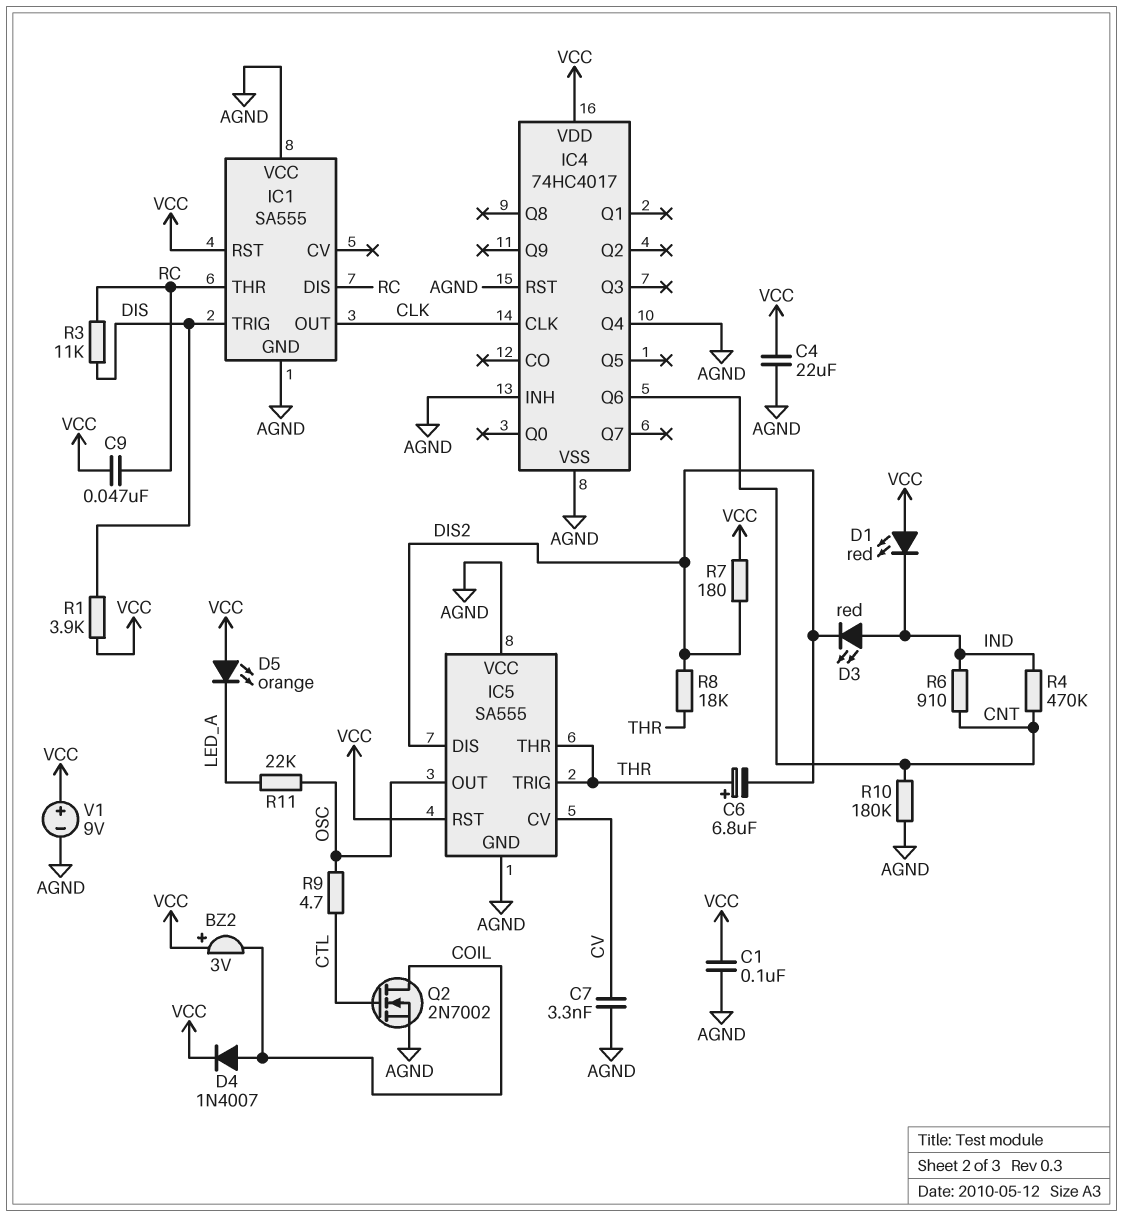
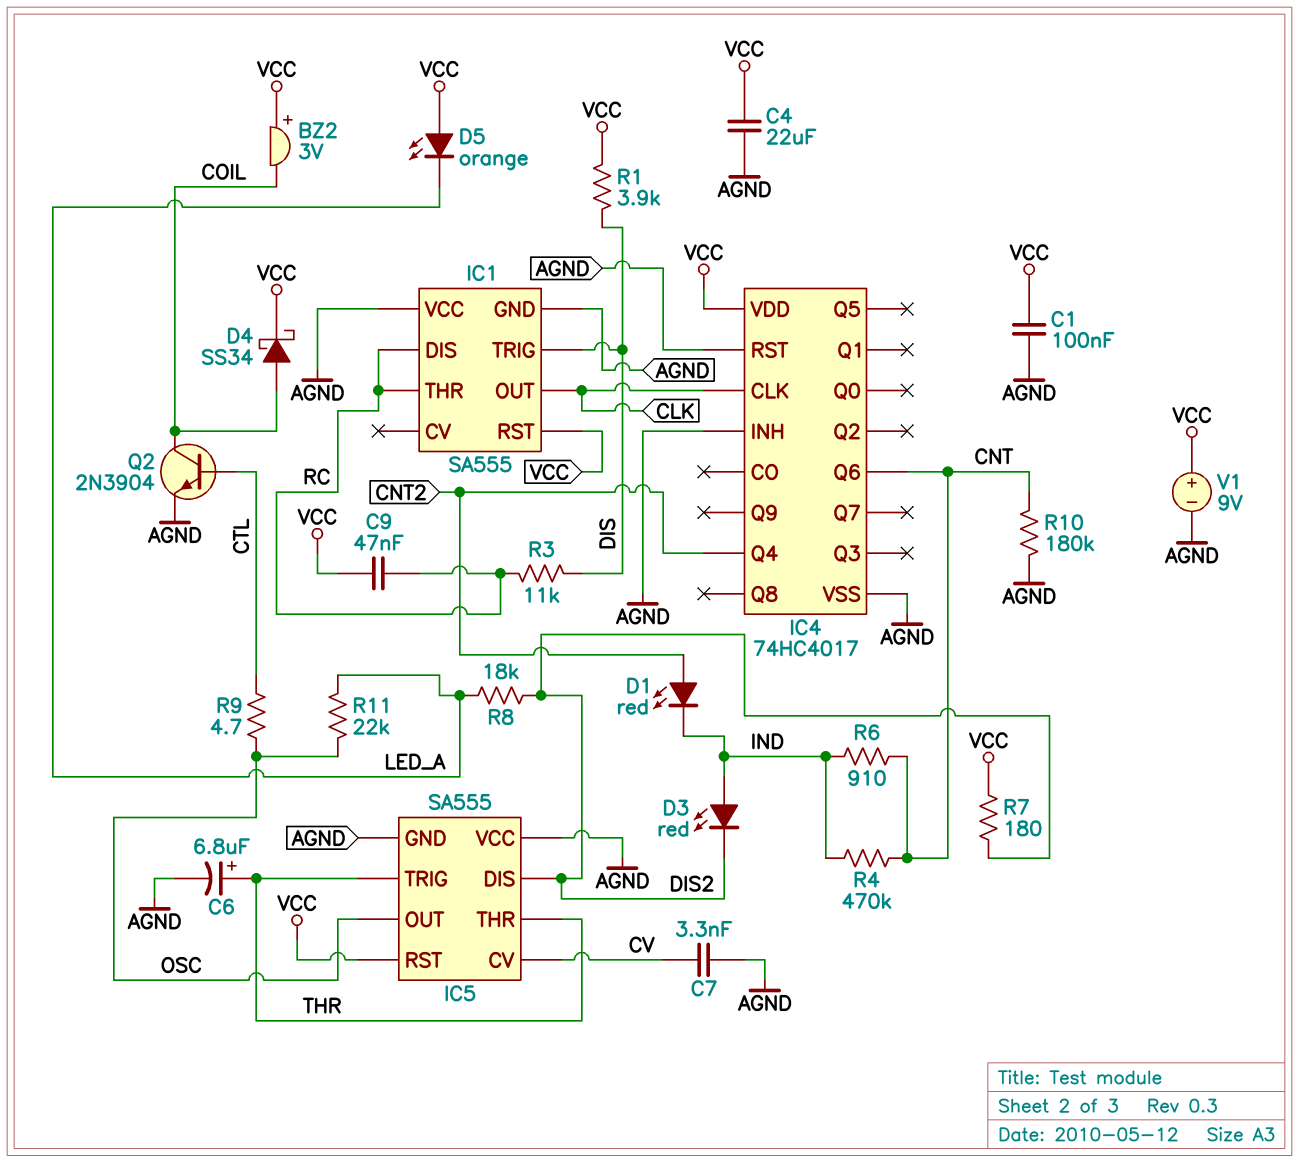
C6: 6.8uF (plus THR, minus DIS2) -> 6.8uF (plus THR, minus AGND)
D1: LED red (A VCC, K IND) -> LED red (A CNT2, K IND)
D4: diode 1N4007 (A COIL, K VCC) -> schottky SS34 (A COIL, K VCC)
IC4 pin Q4: AGND -> CNT2
Q2: NMOS 2N7002 (G CTL, D COIL, S AGND) -> NPN 2N3904 (B CTL, C COIL, E AGND)
R8: 18k (DIS2, THR) -> 18k (DIS2, LED_A)

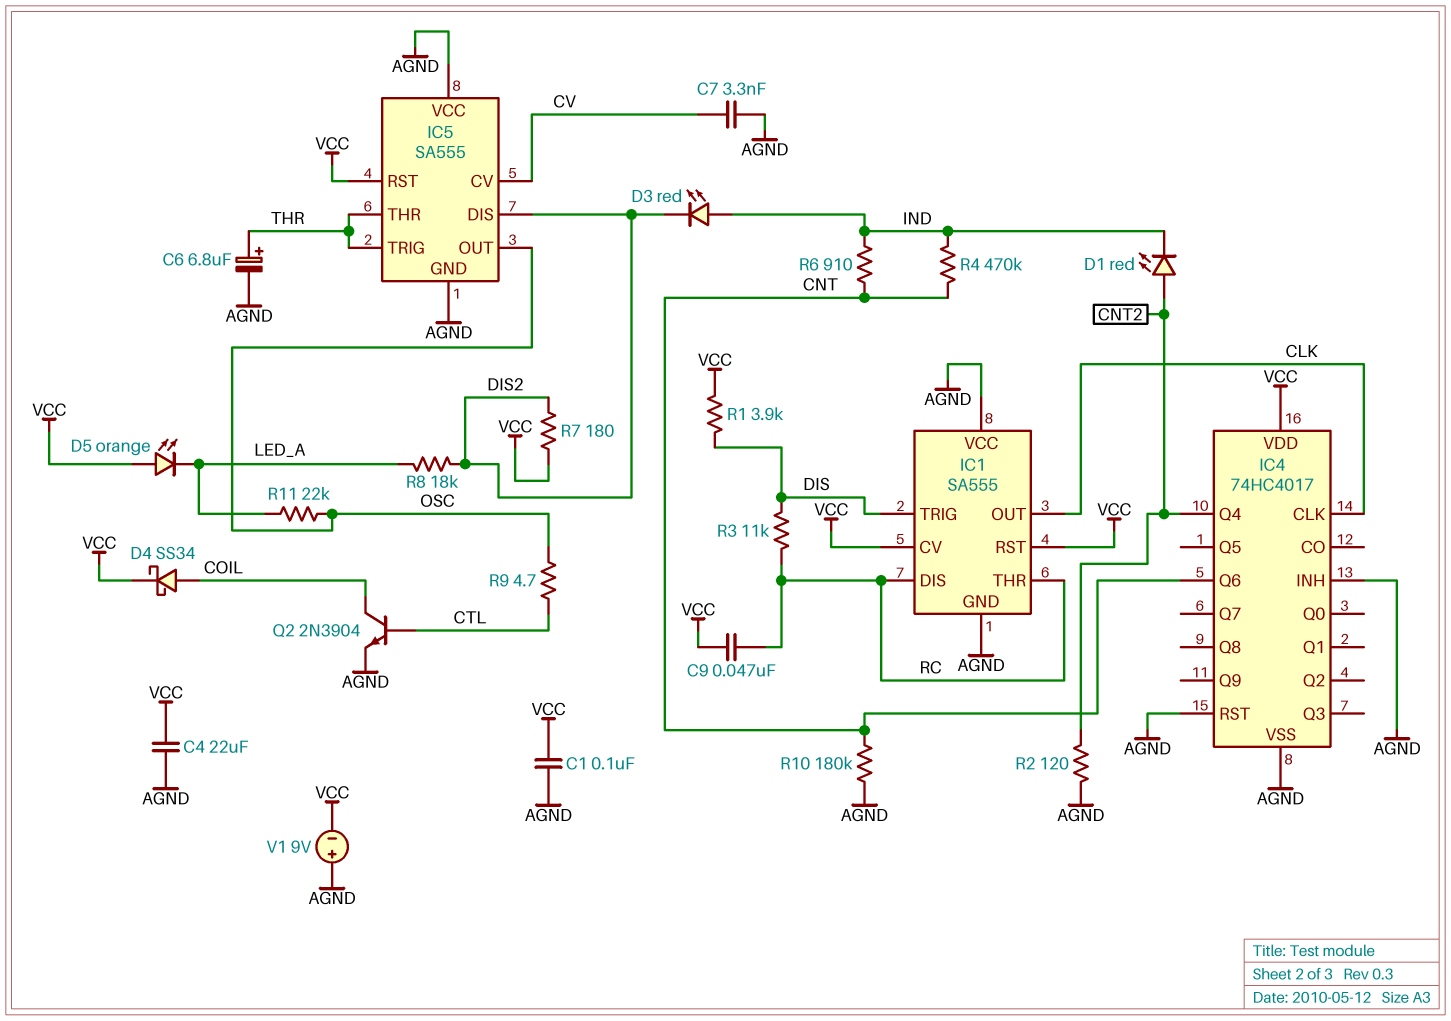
BZ2: buzzer 3V (plus VCC, minus COIL) -> none
IC1 pin CV: none -> VCC
R2: none -> 120 (AGND, CNT2)
V1: 9V (plus VCC, minus AGND) -> 9V (plus AGND, minus VCC)

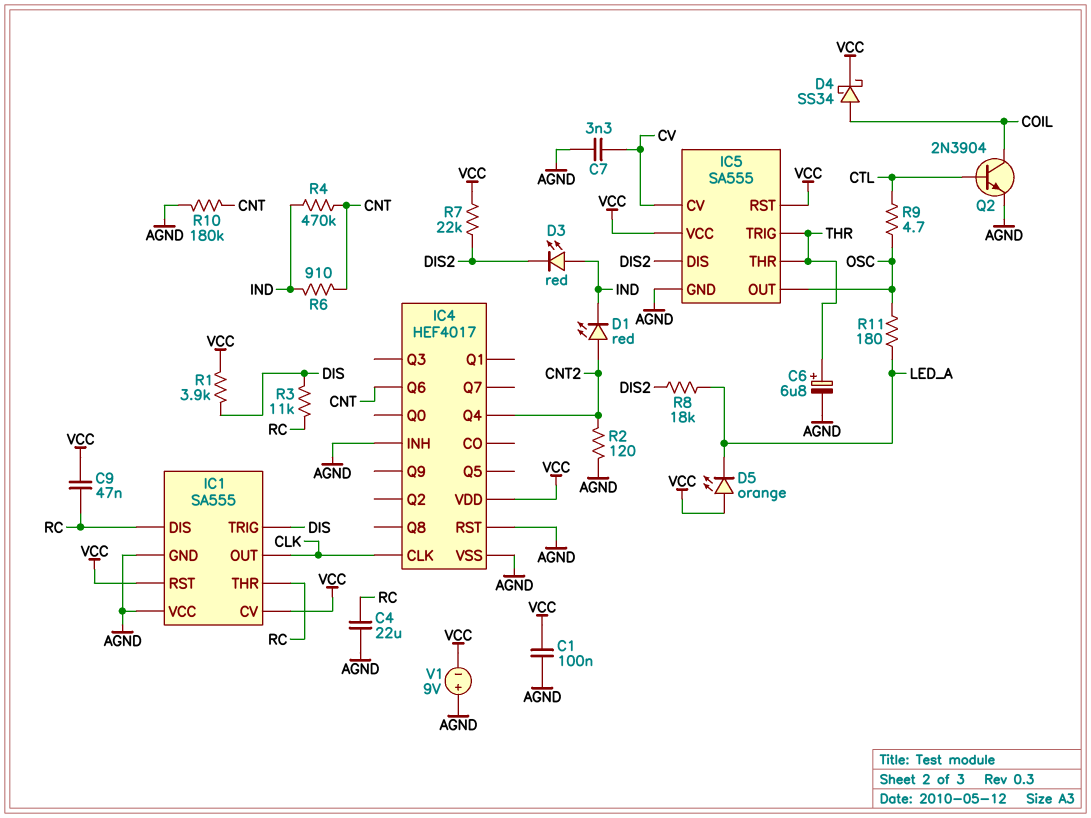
C4: 22uF (AGND, VCC) -> 22uF (AGND, RC)
IC4: 74HC4017 -> HEF4017
IC5 pin VCC: AGND -> VCC
R7: 180 (DIS2, VCC) -> 22k (DIS2, VCC)
R11: 22k (LED_A, OSC) -> 180 (LED_A, OSC)

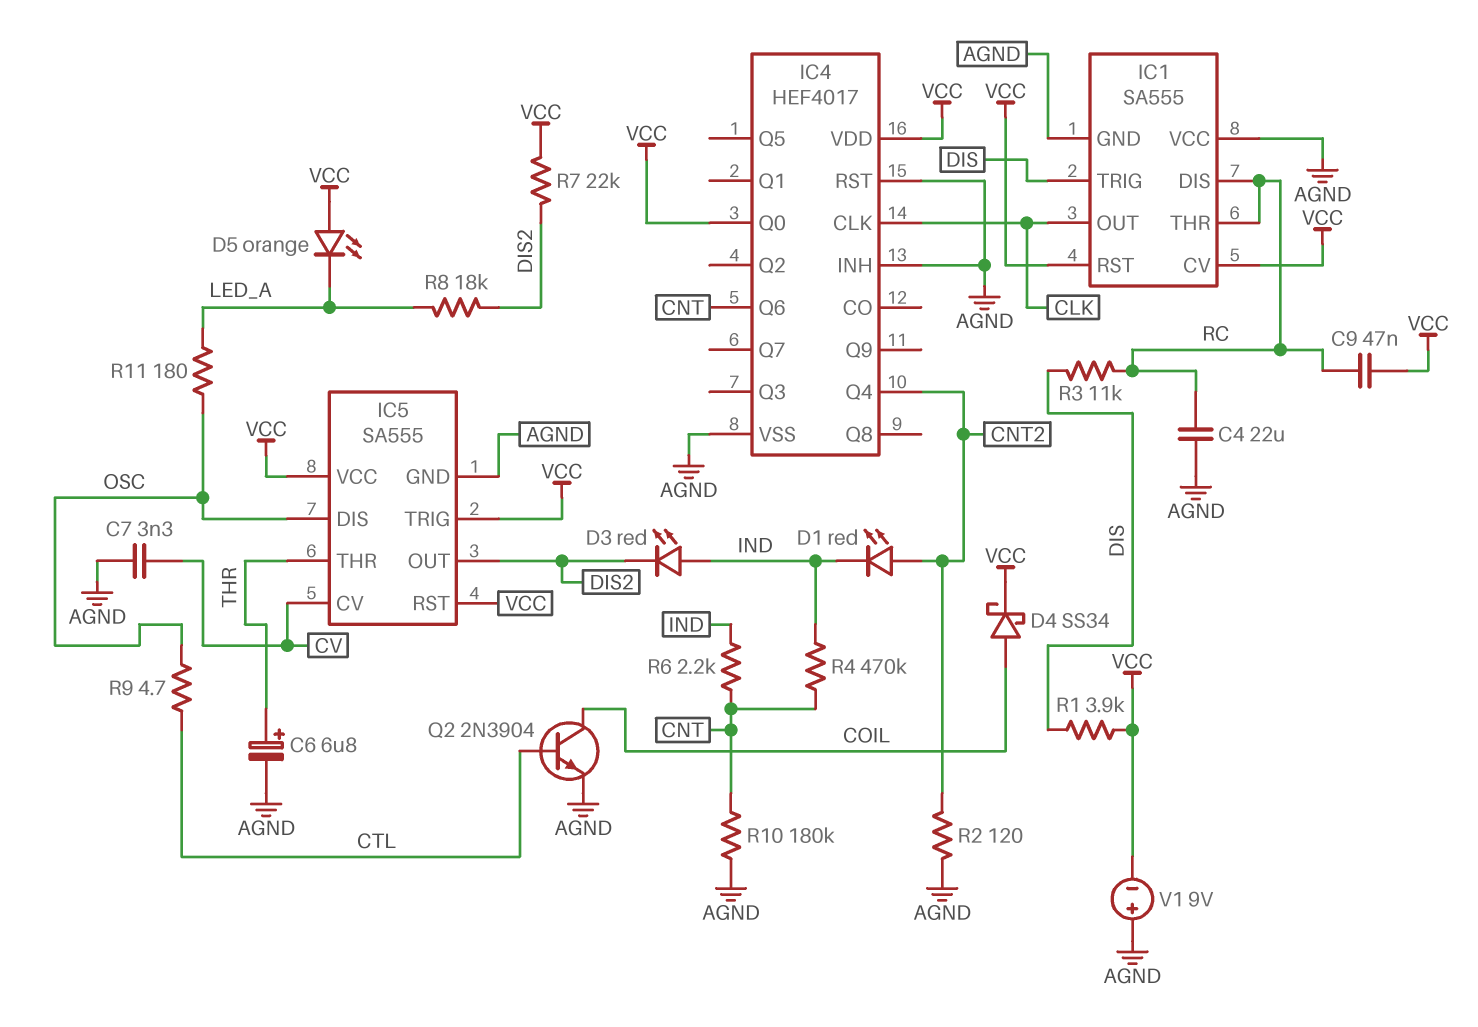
C1: 100nF (AGND, VCC) -> none
IC4 pin Q0: none -> VCC
IC5 pin DIS: DIS2 -> OSC
IC5 pin OUT: OSC -> DIS2
IC5 pin TRIG: THR -> VCC
R6: 910 (CNT, IND) -> 2.2k (CNT, IND)

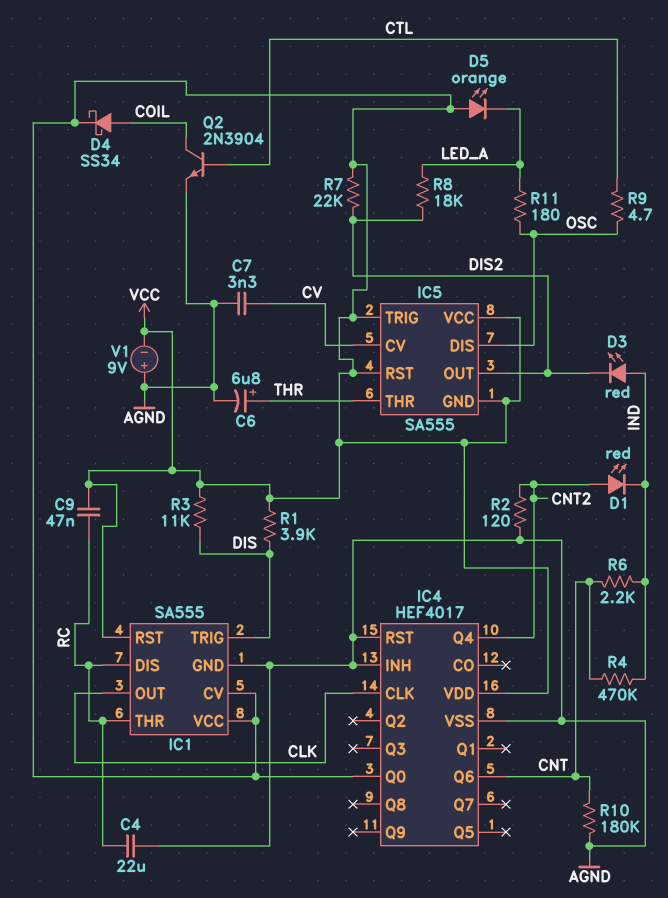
IC1 pin VCC: AGND -> VCC
IC5 pin GND: AGND -> VCC
R3: 11k (DIS, RC) -> 11k (DIS, VCC)

